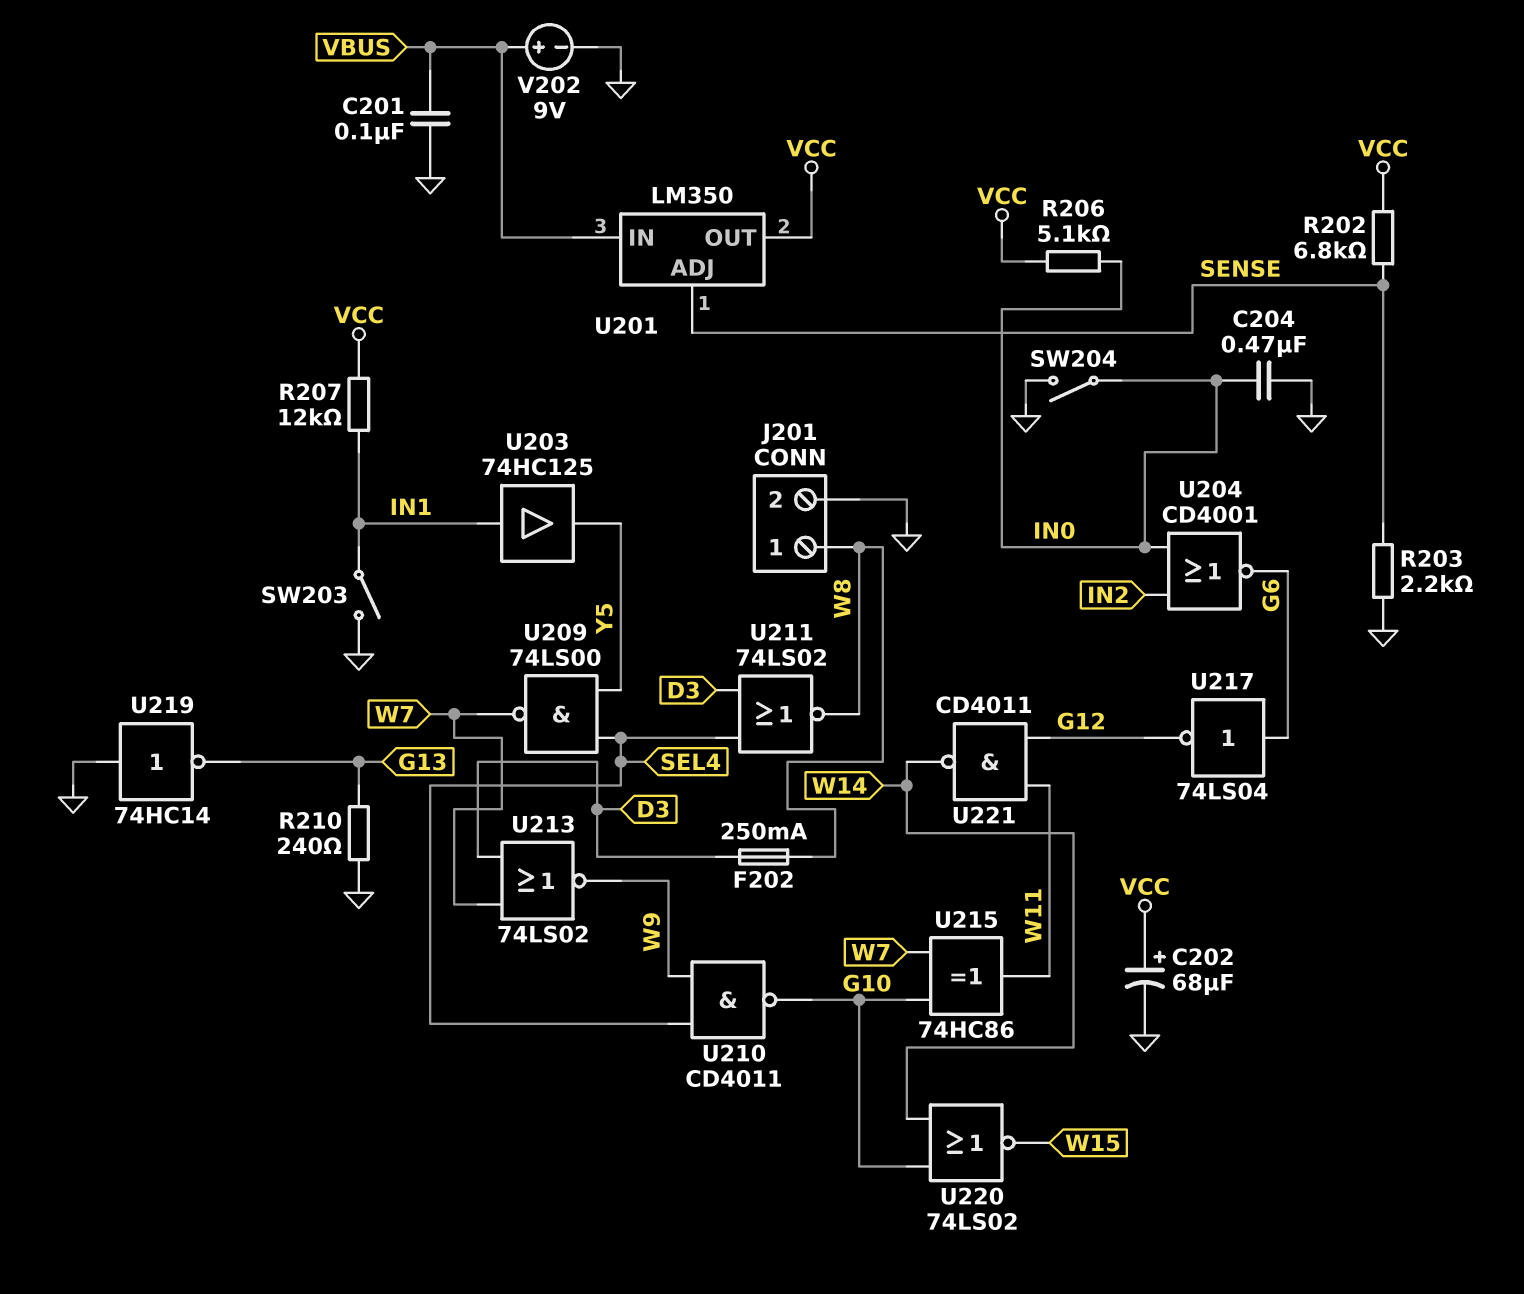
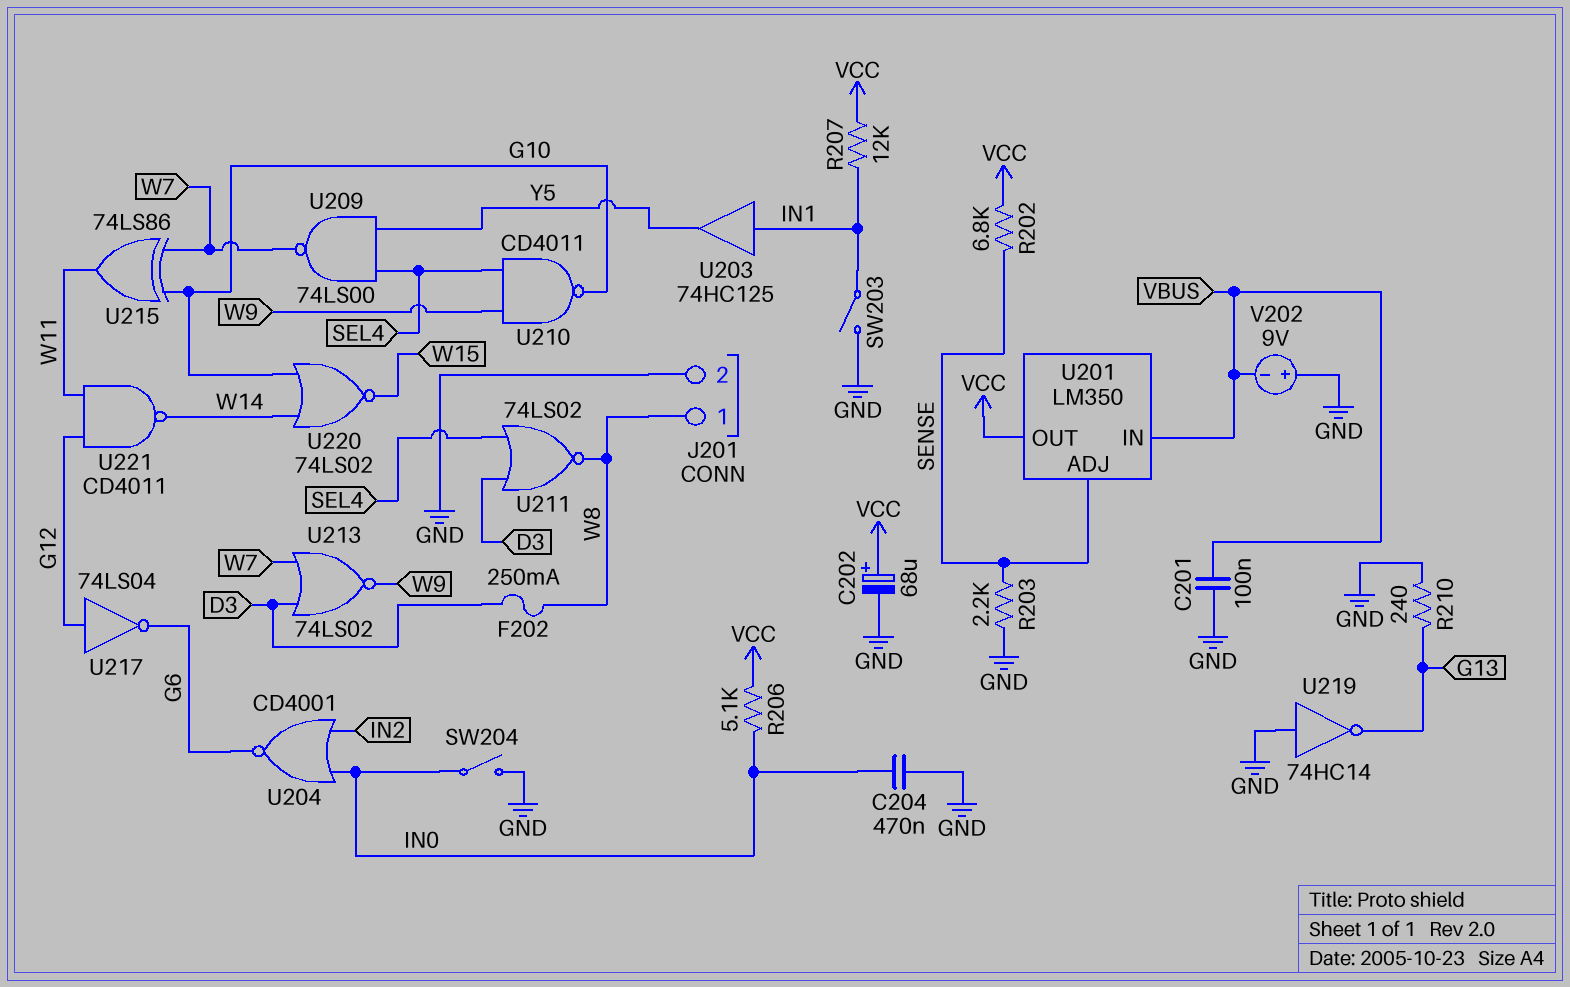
U215: XOR 74HC86 (in G10, in W7, out W11) -> XOR 74LS86 (in G10, in W7, out W11)
U217: NOT 74LS04 (in G6, out G12) -> NOT 74LS04 (in G12, out G6)
V202: 9V (plus VBUS, minus GND) -> 9V (plus GND, minus VBUS)

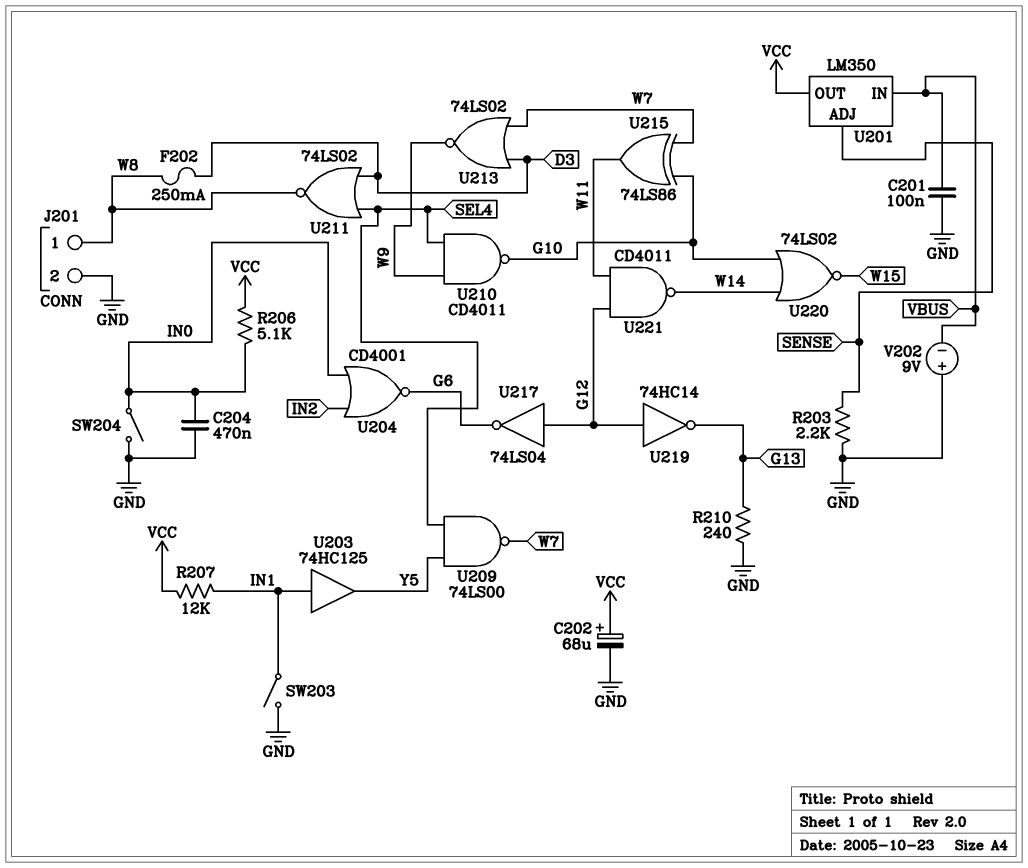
R202: 6.8k (SENSE, VCC) -> none
U219: NOT 74HC14 (in GND, out G13) -> NOT 74HC14 (in G12, out G13)

